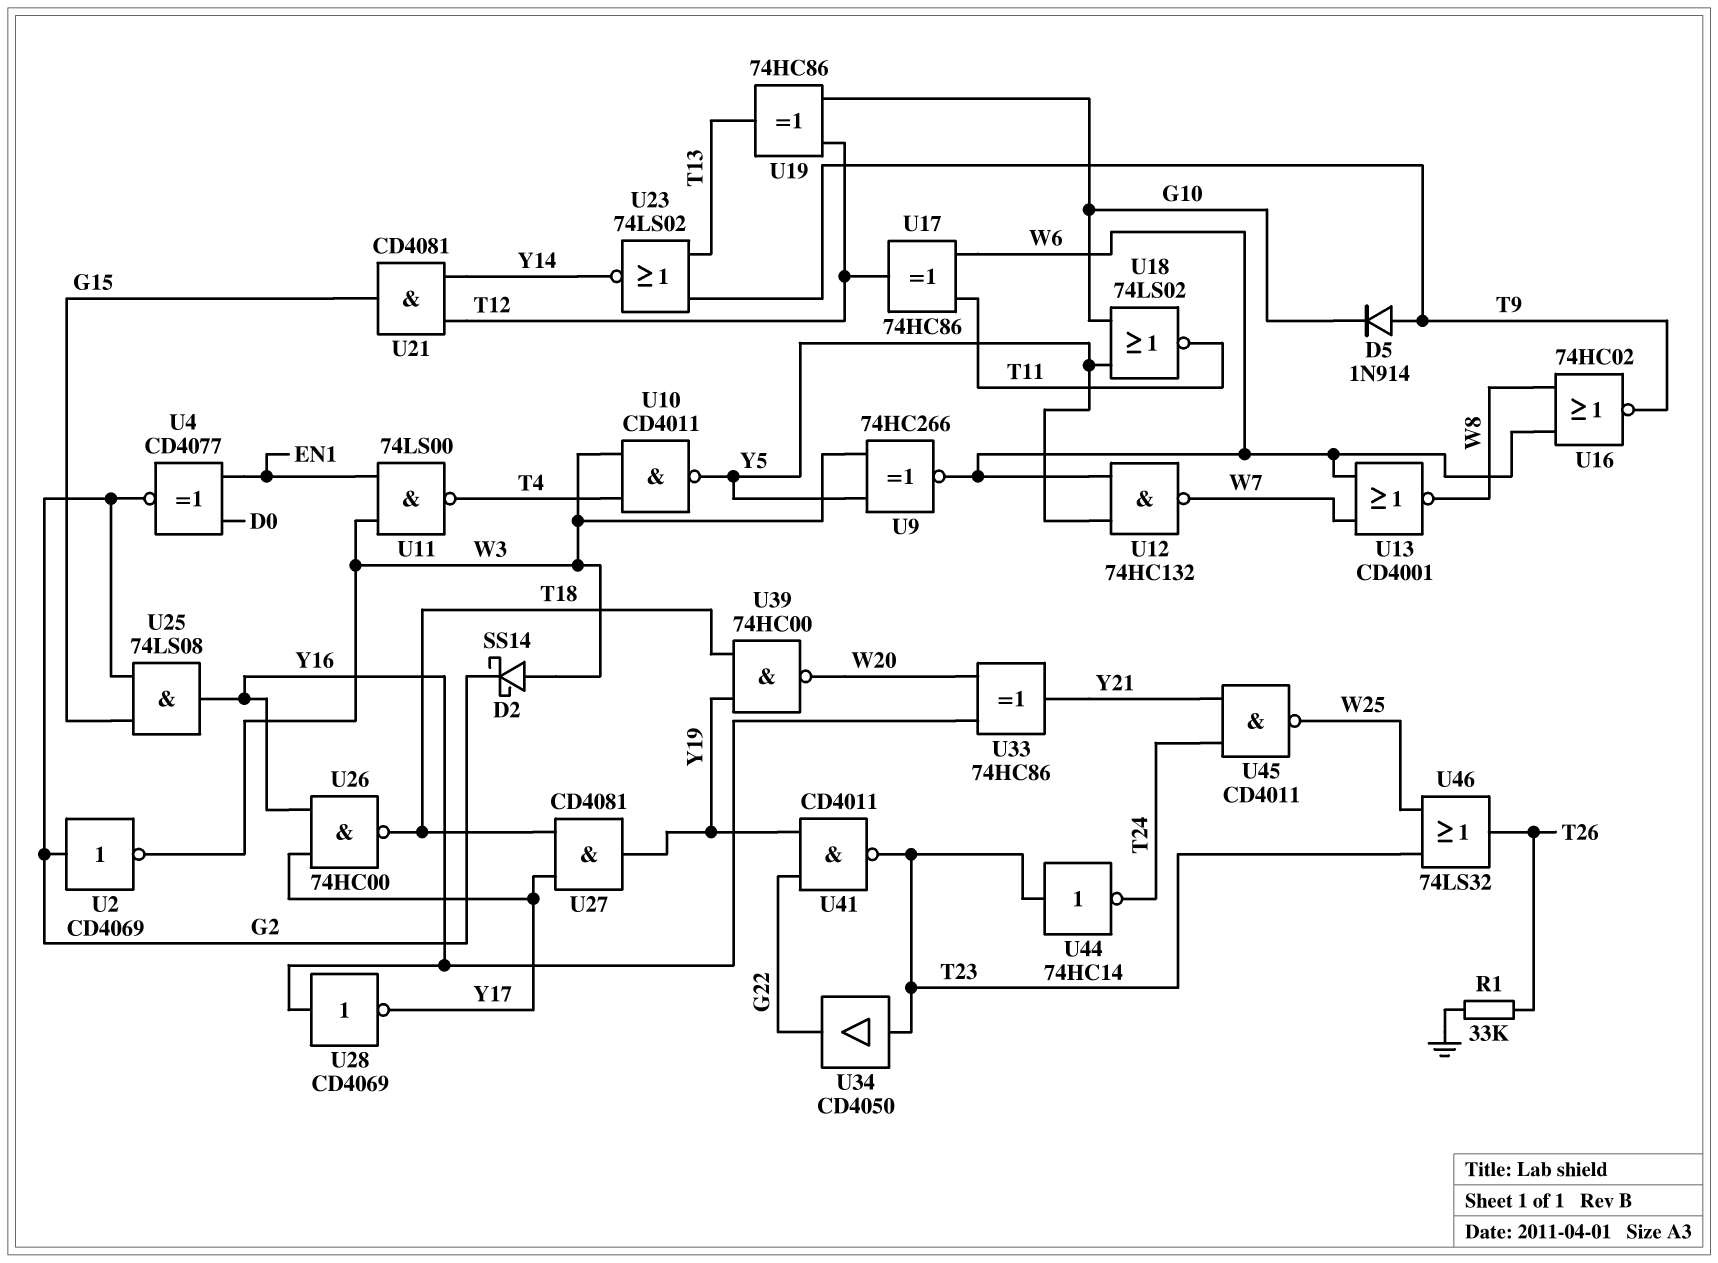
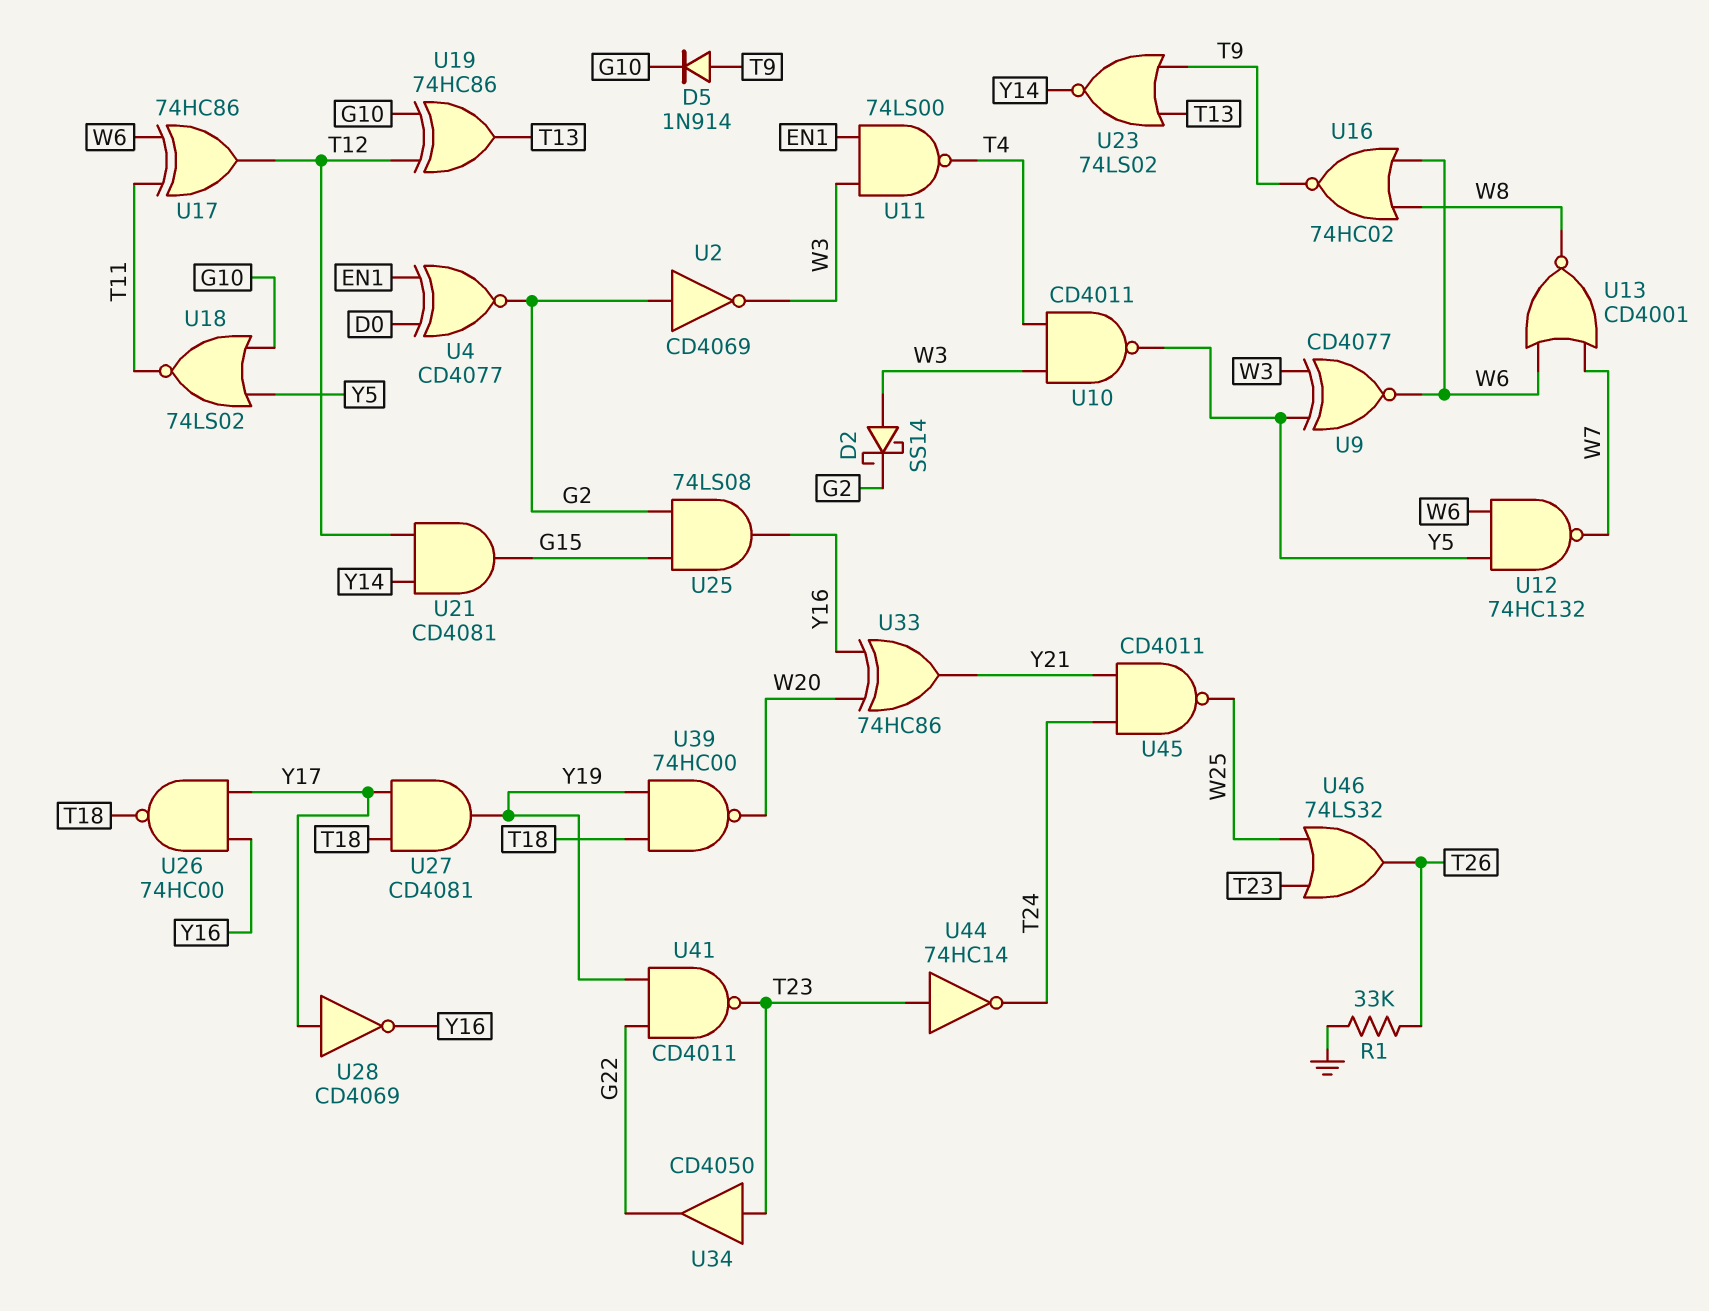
U9: XNOR 74HC266 (in W3, in Y5, out W6) -> XNOR CD4077 (in W3, in Y5, out W6)
U28: NOT CD4069 (in Y16, out Y17) -> NOT CD4069 (in Y17, out Y16)

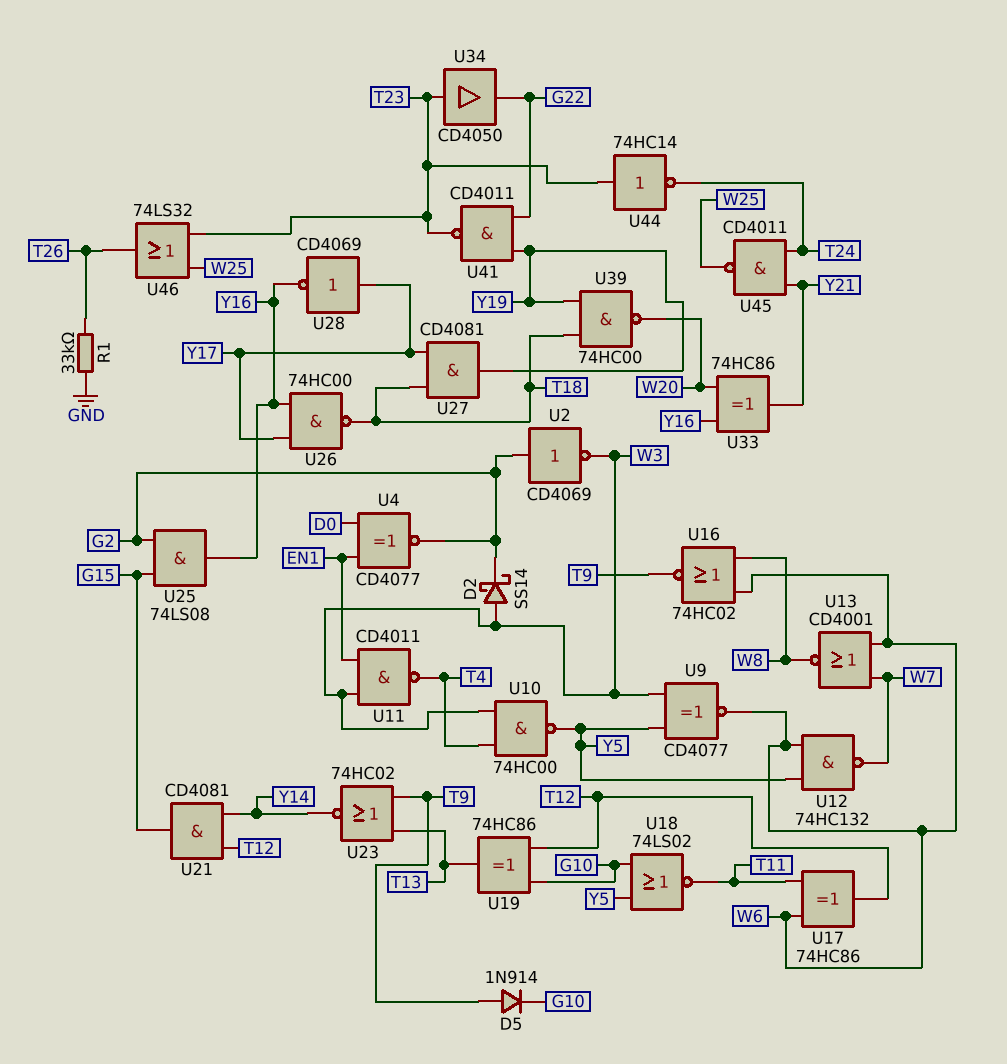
U10: NAND CD4011 (in T4, in W3, out Y5) -> NAND 74HC00 (in T4, in W3, out Y5)
U11: NAND 74LS00 (in EN1, in W3, out T4) -> NAND CD4011 (in EN1, in W3, out T4)
U23: NOR 74LS02 (in T9, in T13, out Y14) -> NOR 74HC02 (in T9, in T13, out Y14)

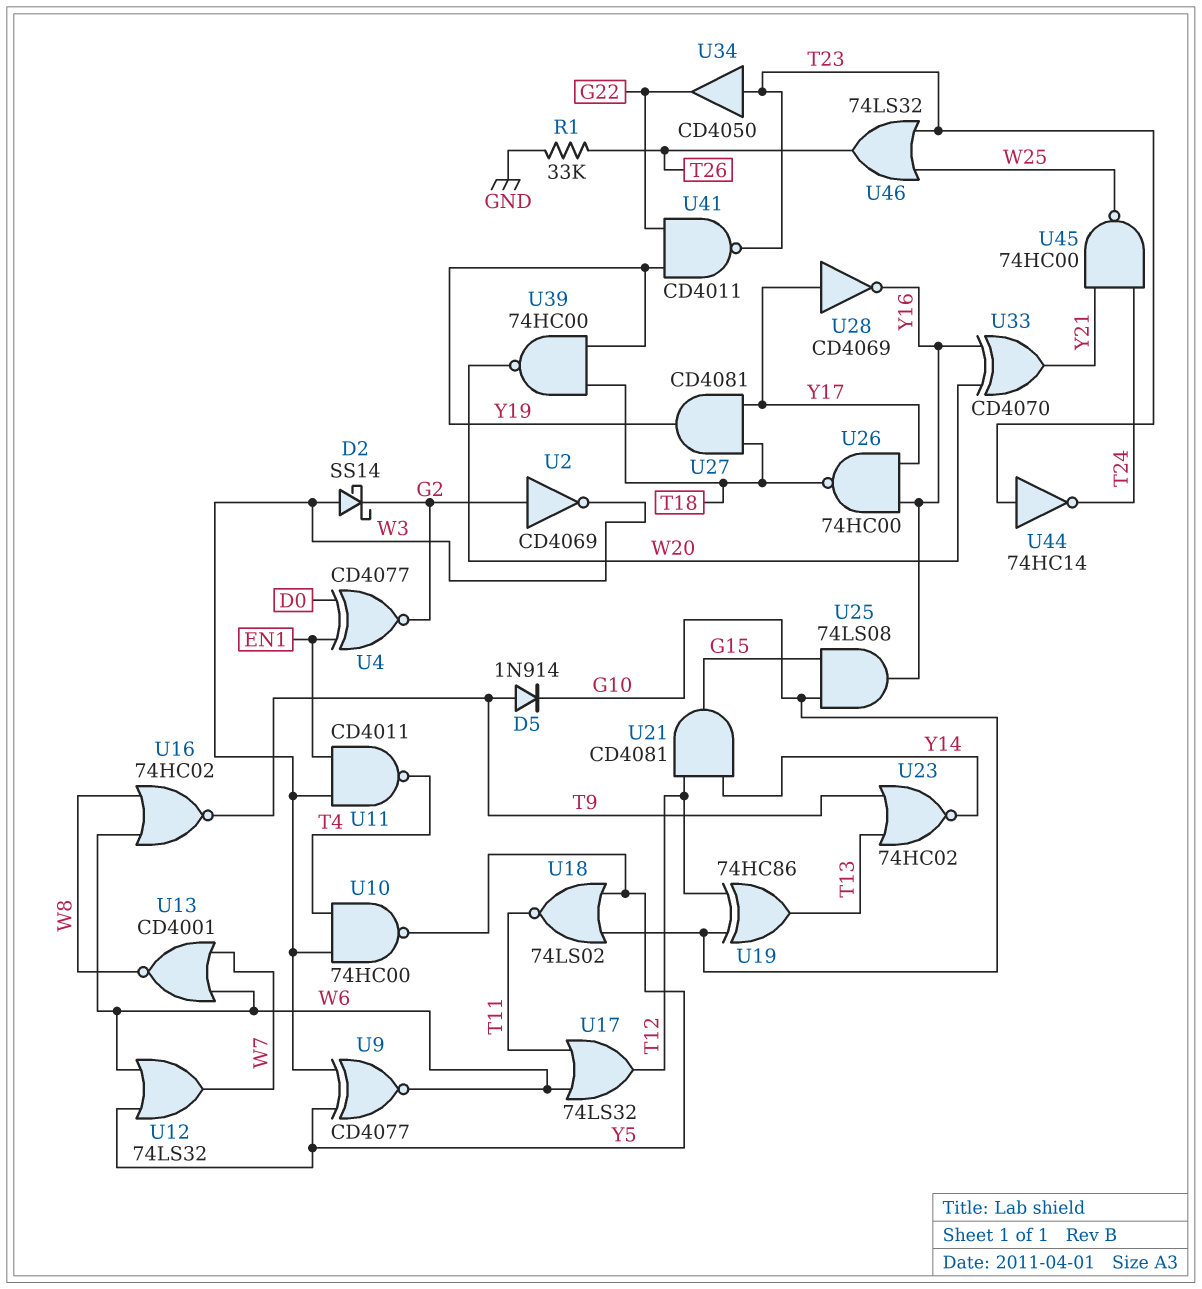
U12: NAND 74HC132 (in W6, in Y5, out W7) -> OR 74LS32 (in W6, in Y5, out W7)
U17: XOR 74HC86 (in T11, in W6, out T12) -> OR 74LS32 (in T11, in W6, out T12)
U25: AND 74LS08 (in G2, in G15, out Y16) -> AND 74LS08 (in G10, in G15, out Y16)
U33: XOR 74HC86 (in W20, in Y16, out Y21) -> XOR CD4070 (in W20, in Y16, out Y21)
U45: NAND CD4011 (in T24, in Y21, out W25) -> NAND 74HC00 (in T24, in Y21, out W25)

